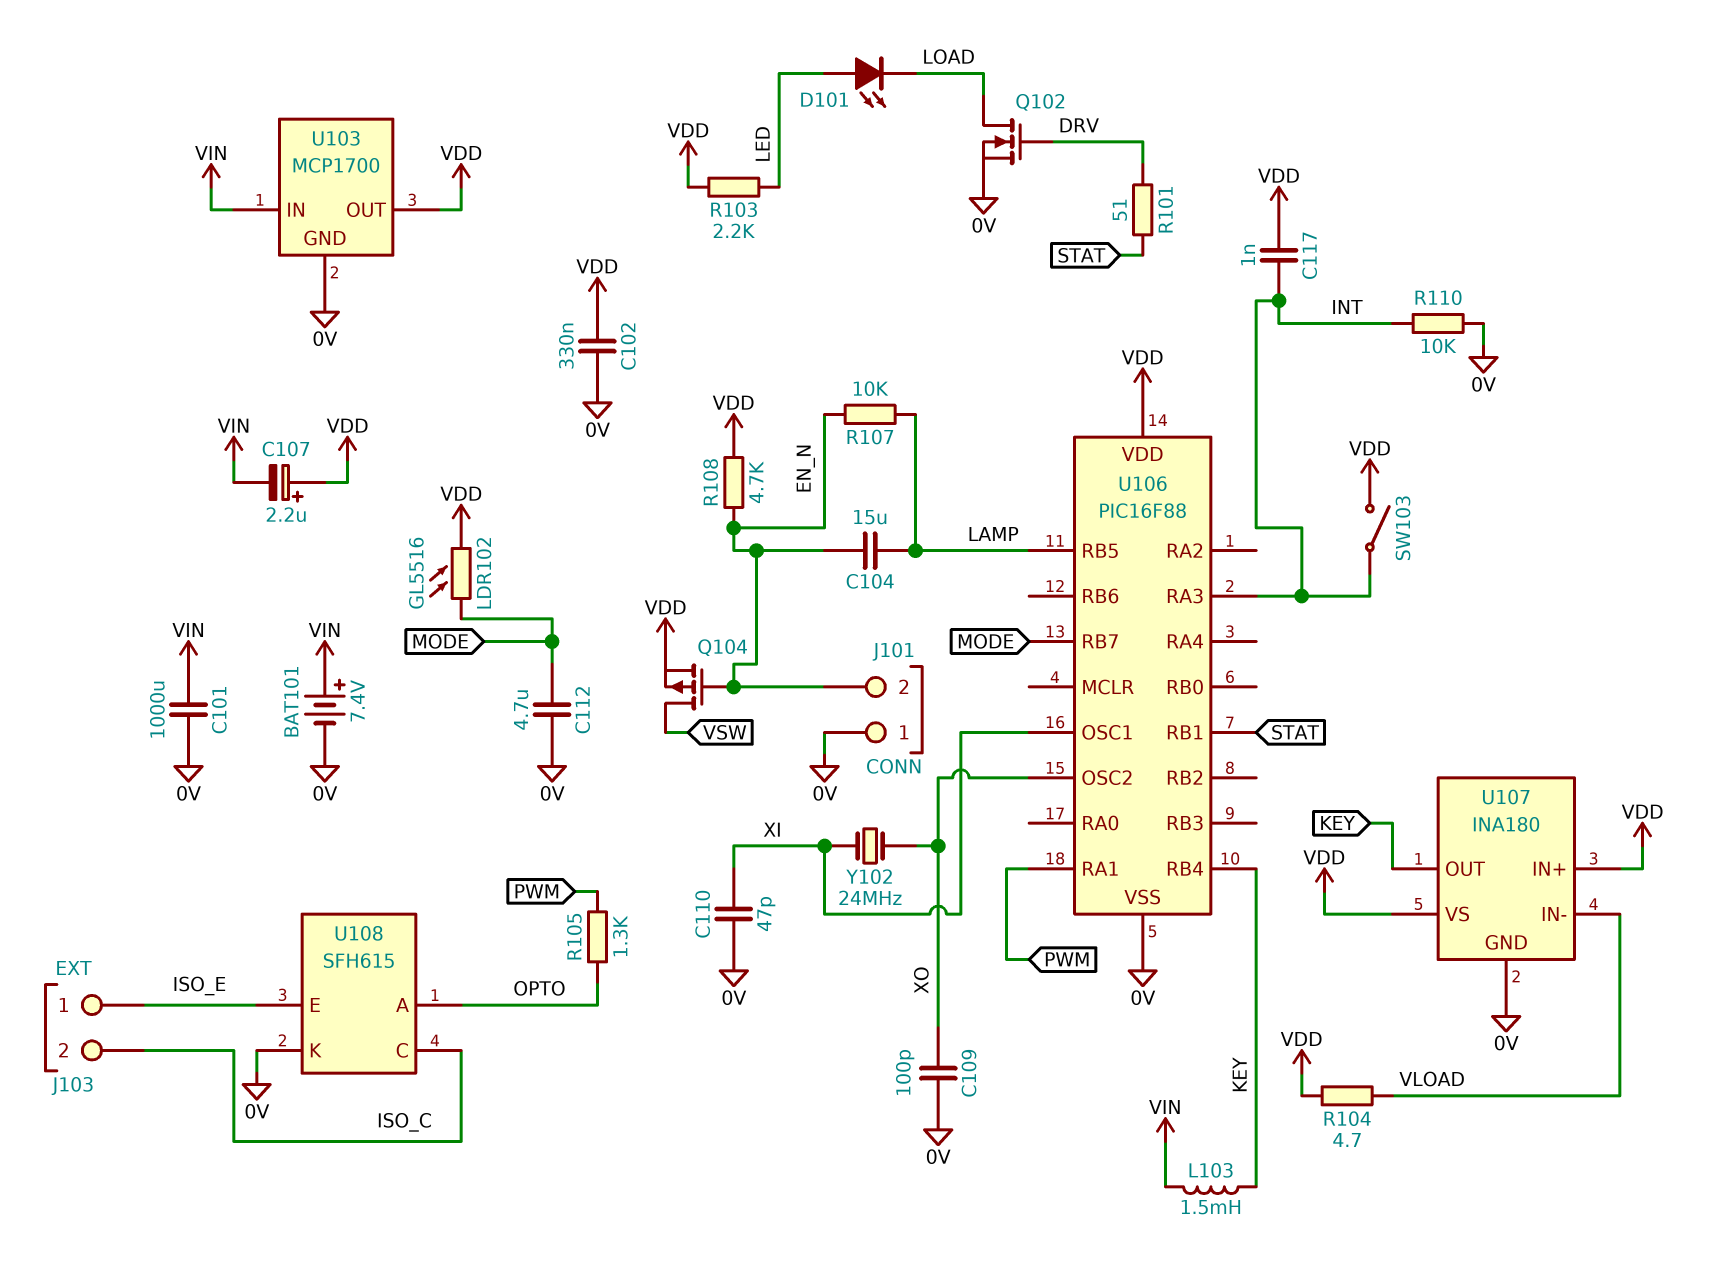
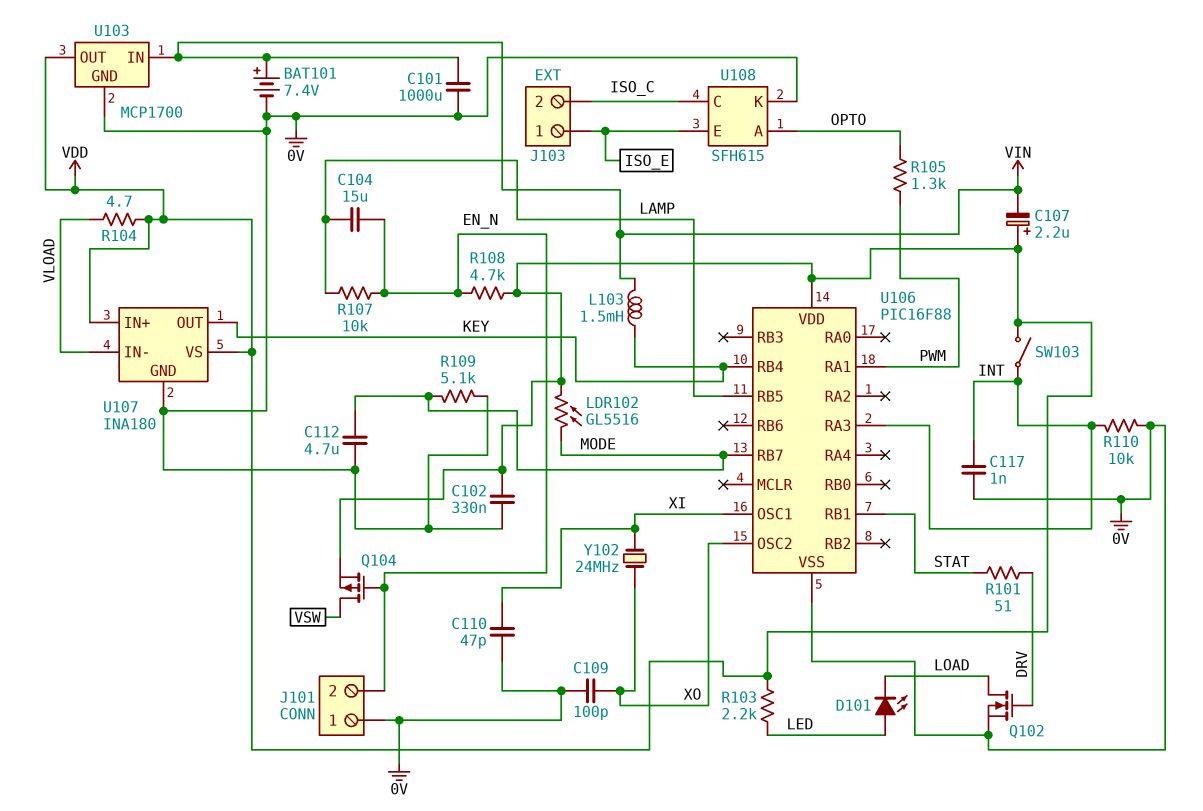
C117: 1nF (INT, VDD) -> 1nF (0V, INT)
R109: none -> 5.1k (0V, MODE)

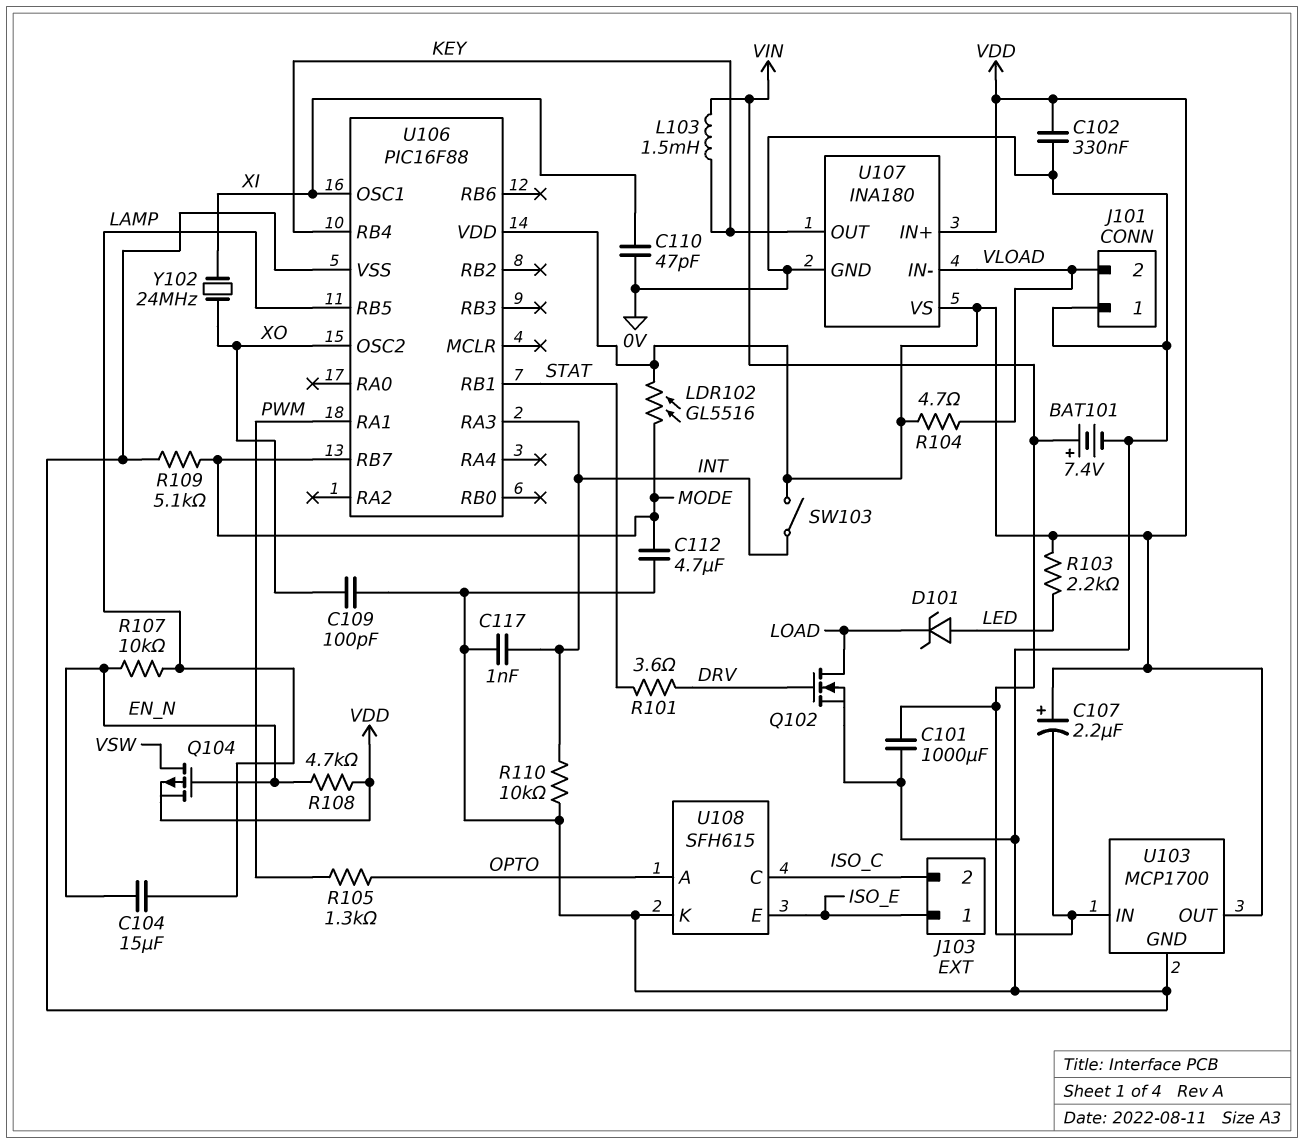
D101: LED (A LED, K LOAD) -> zener (A LED, K LOAD)
J101 pin 2: EN_N -> VLOAD
R101: 51 (DRV, STAT) -> 3.6 (DRV, STAT)

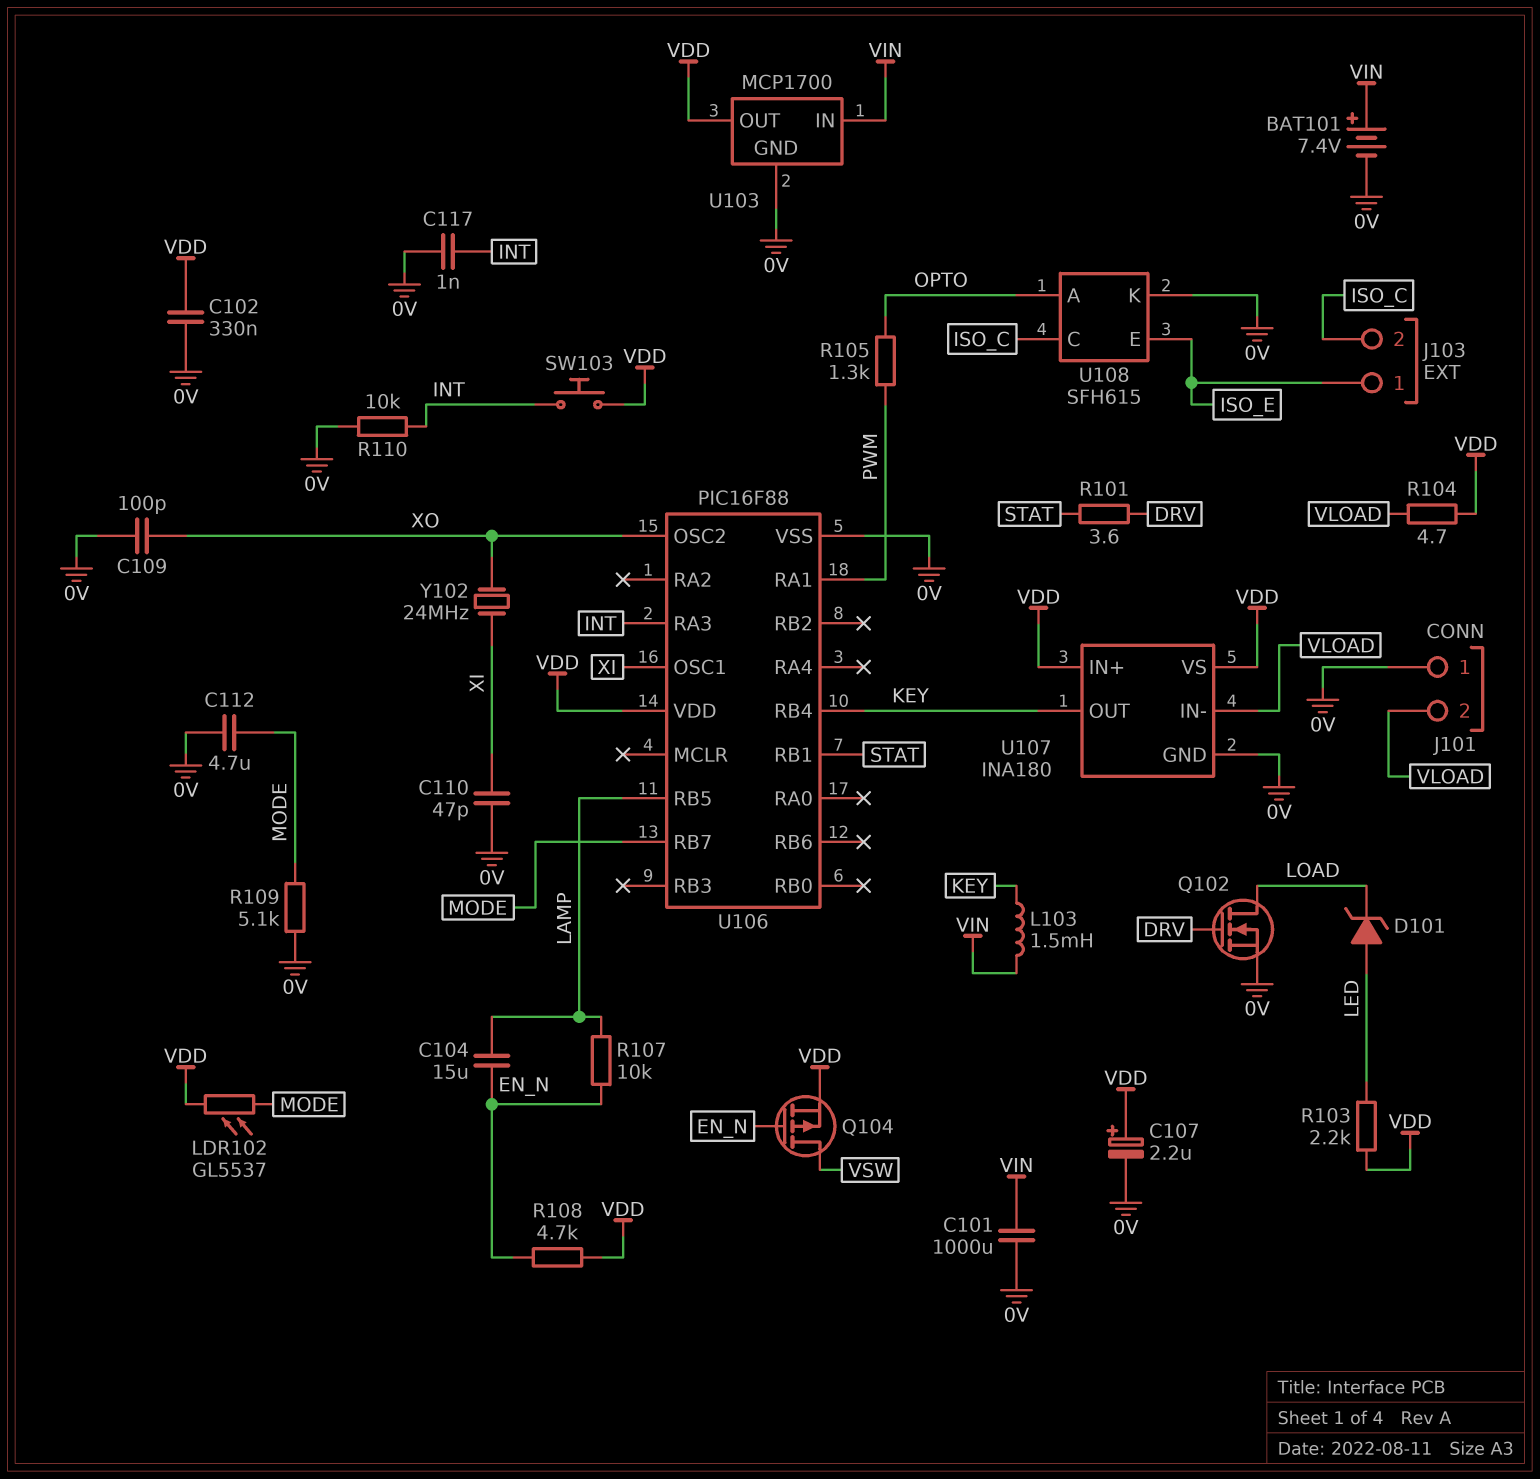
C107: 2.2uF (plus VDD, minus VIN) -> 2.2uF (plus VDD, minus 0V)
LDR102: GL5516 (MODE, VDD) -> GL5537 (MODE, VDD)
SW103: switch (INT, VDD) -> button (INT, VDD)

